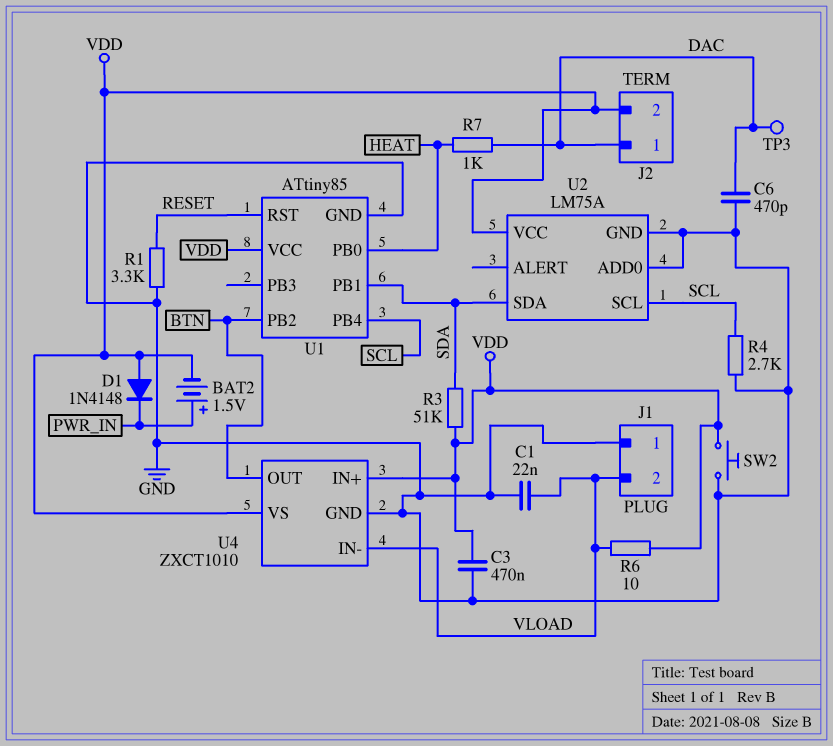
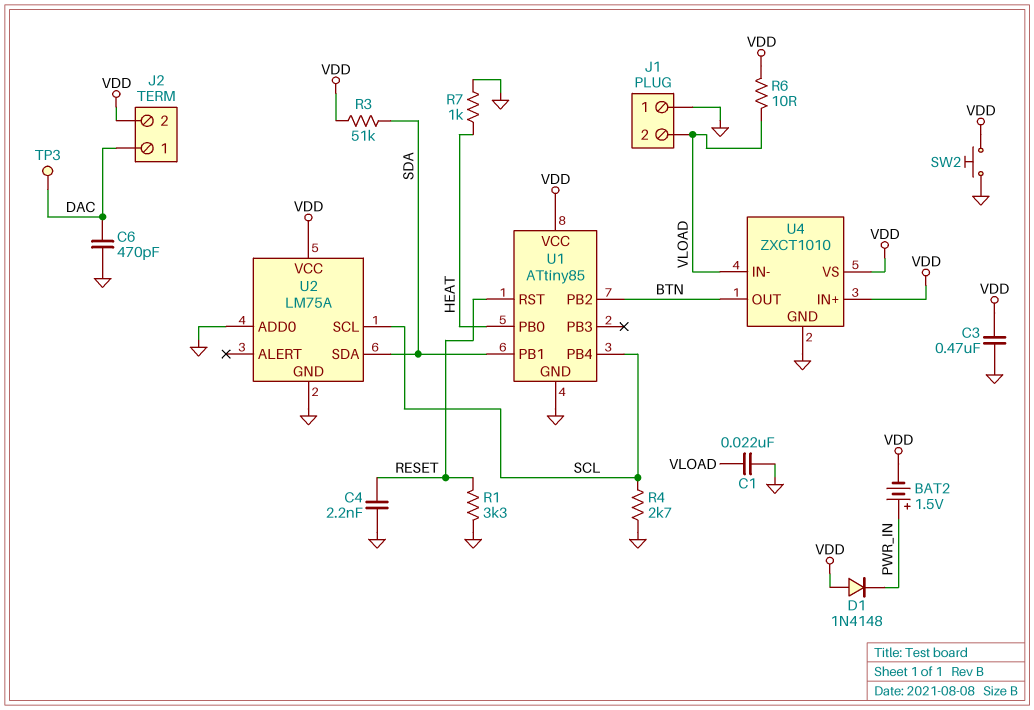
C4: none -> 2.2nF (GND, RESET)
R7: 1k (DAC, HEAT) -> 1k (GND, HEAT)

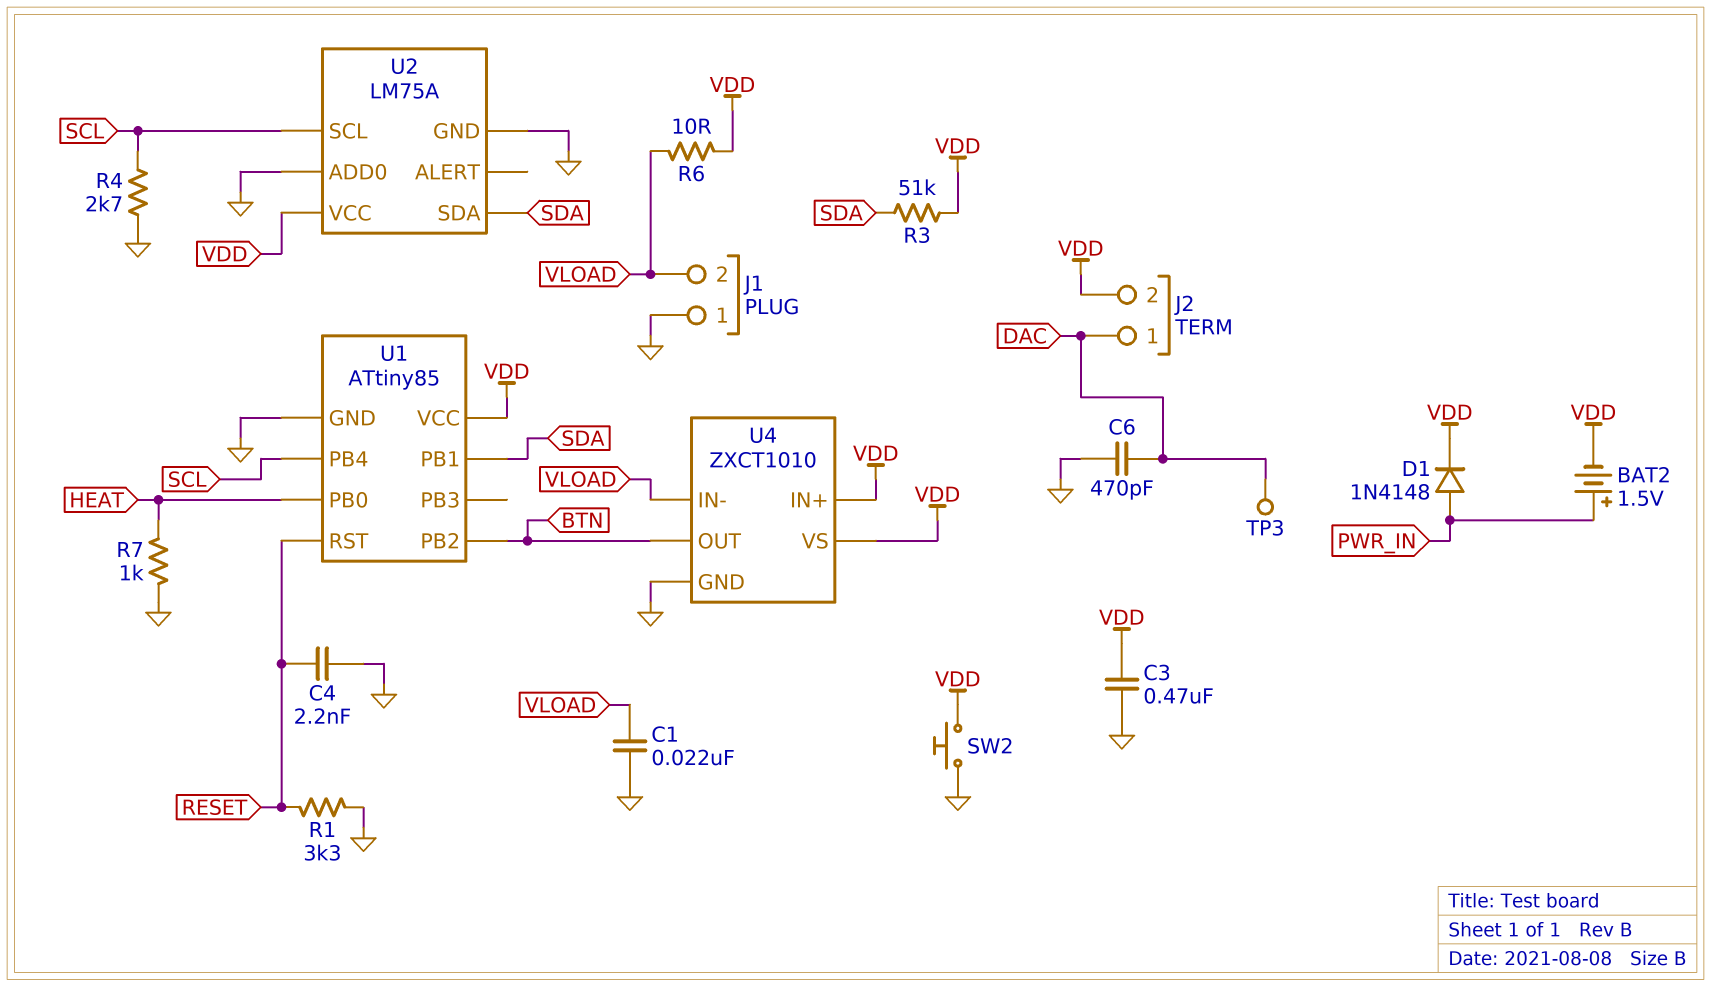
D1: diode 1N4148 (A VDD, K PWR_IN) -> diode 1N4148 (A PWR_IN, K VDD)

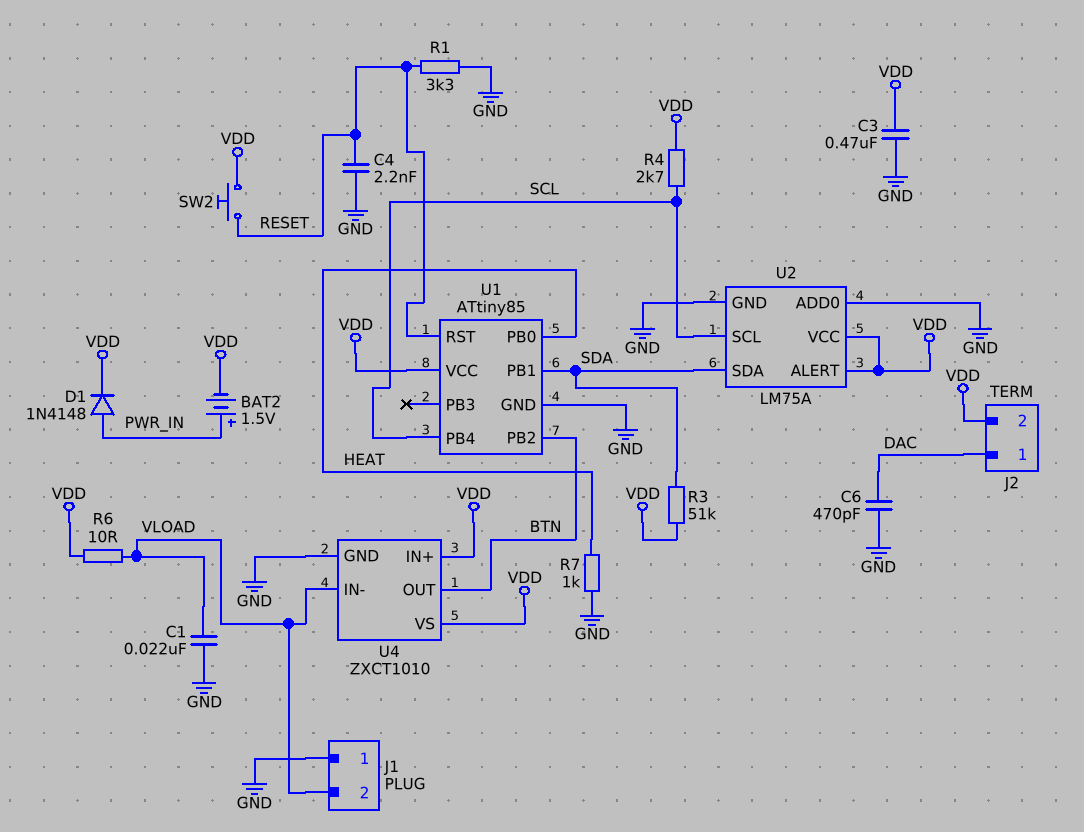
R4: 2.7k (GND, SCL) -> 2.7k (SCL, VDD)
SW2: button (GND, VDD) -> button (RESET, VDD)
TP3: test point (DAC) -> none
U2 pin ALERT: none -> VDD

